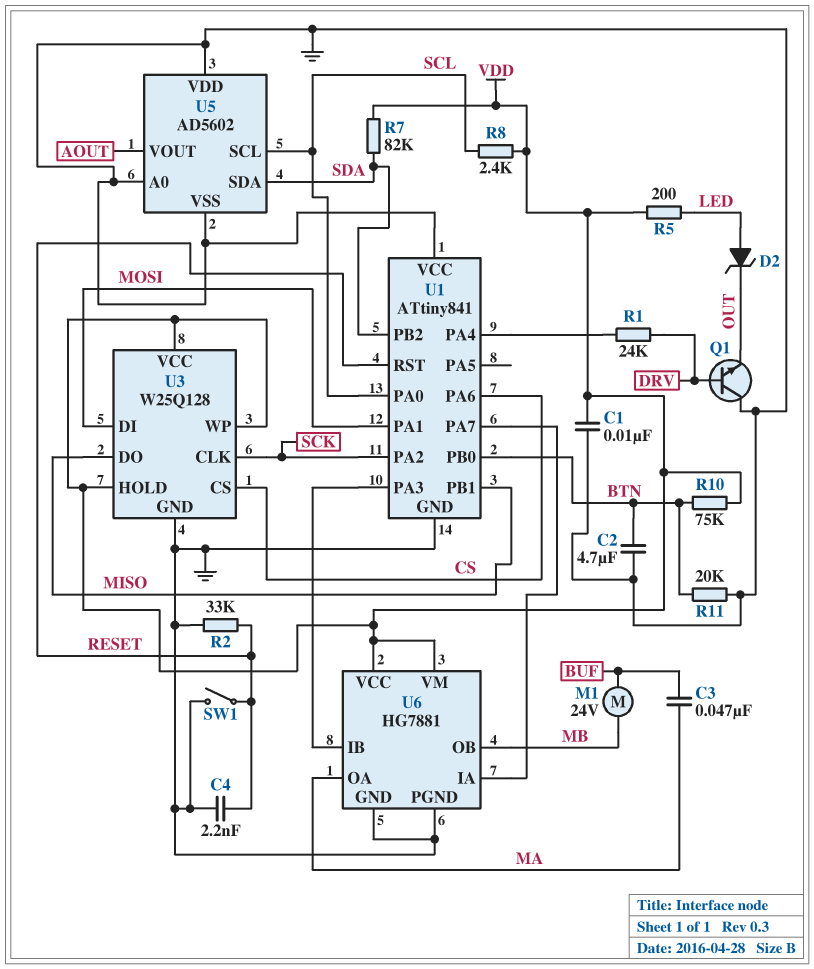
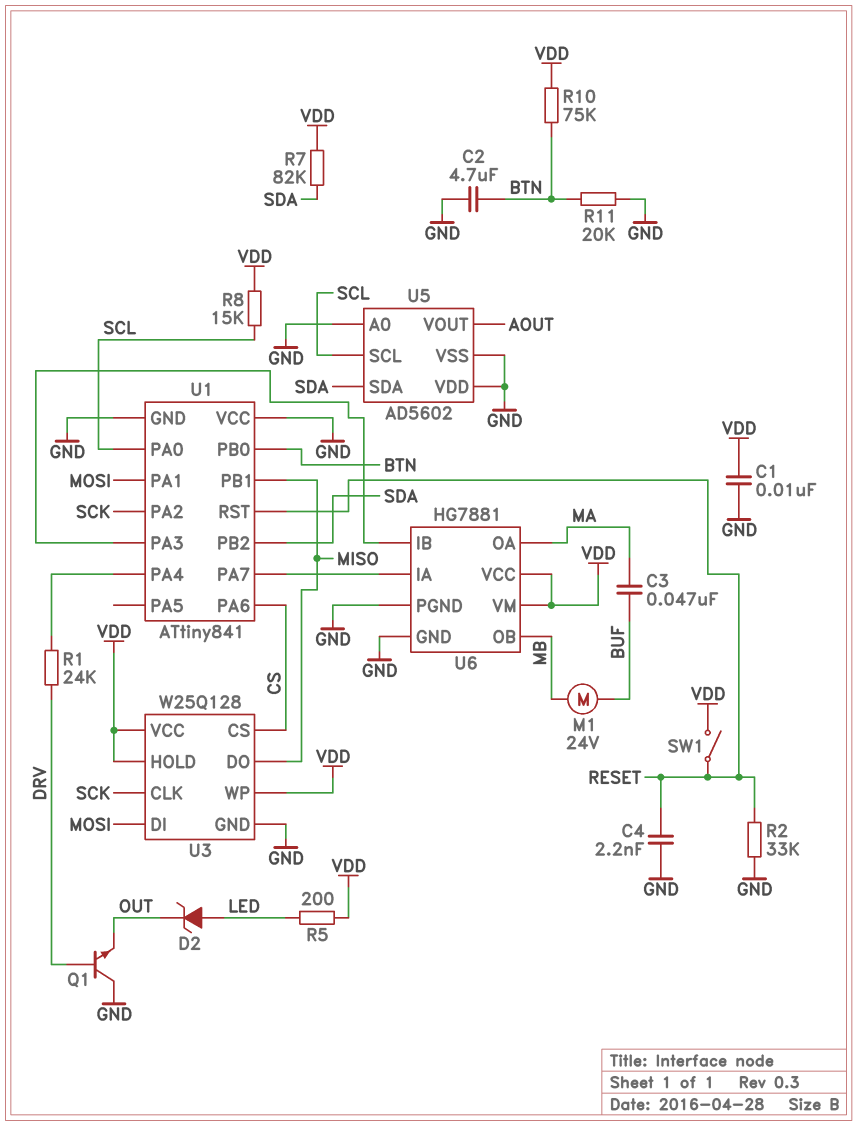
R8: 2.4k (SCL, VDD) -> 15k (SCL, VDD)
SW1: switch (GND, RESET) -> switch (RESET, VDD)

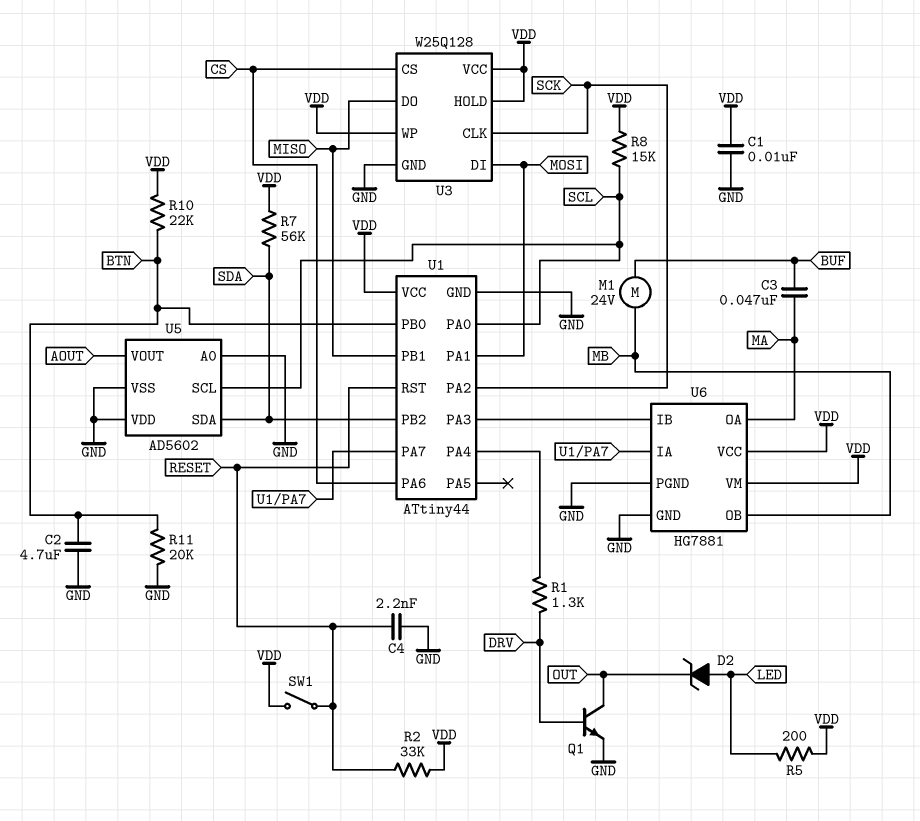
Q1: NPN (B DRV, C GND, E OUT) -> NPN (B DRV, C OUT, E GND)
R1: 24k (DRV, U1/PA4) -> 1.3k (DRV, U1/PA4)
R2: 33k (GND, RESET) -> 33k (RESET, VDD)
R7: 82k (SDA, VDD) -> 56k (SDA, VDD)
R10: 75k (BTN, VDD) -> 22k (BTN, VDD)
U1: ATtiny841 -> ATtiny44
U1 pin VCC: GND -> VDD

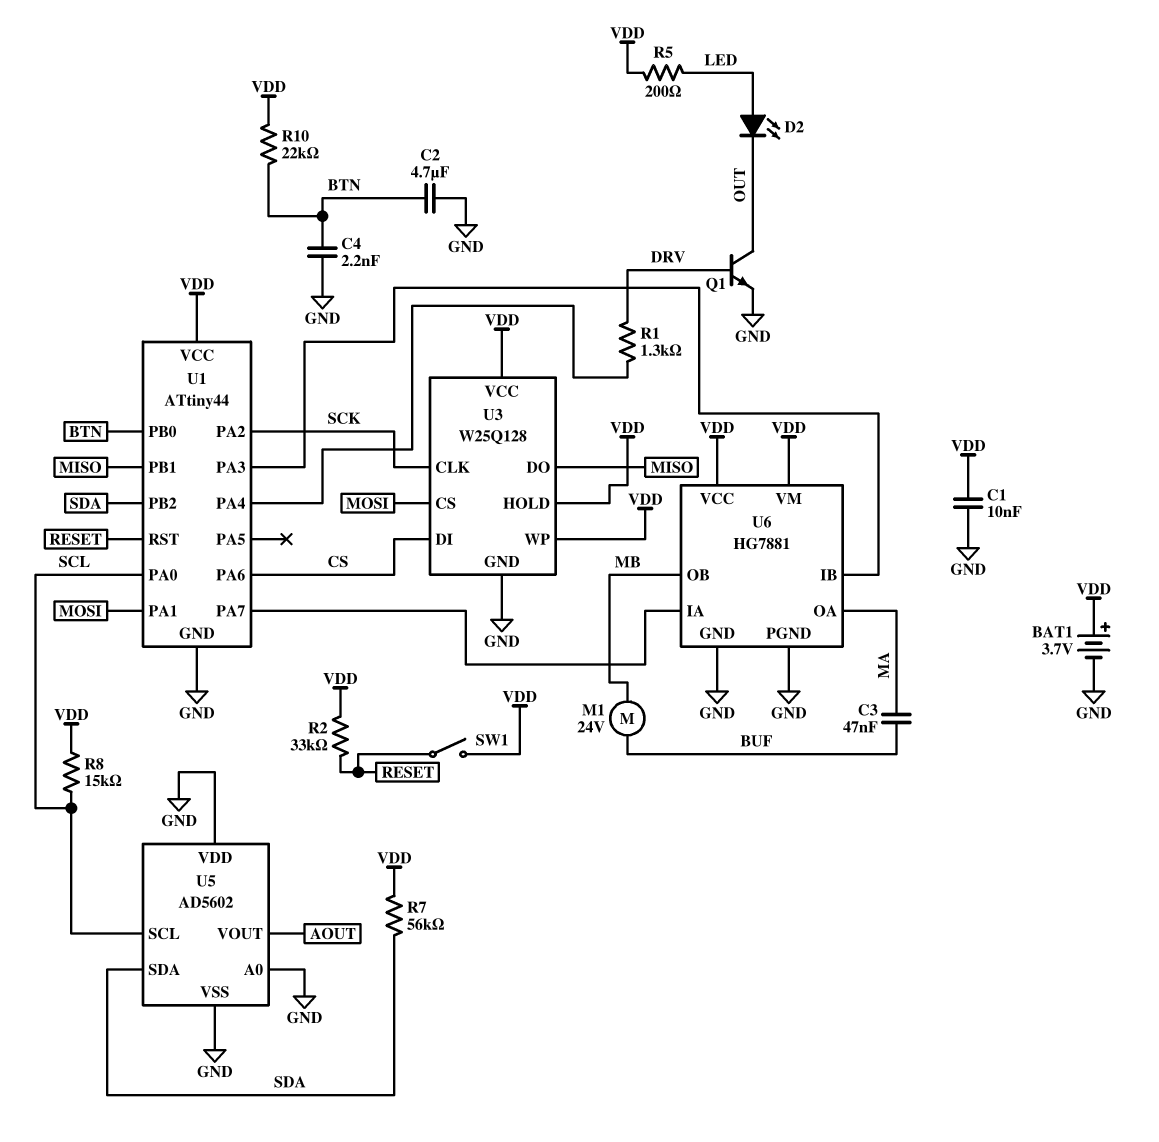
BAT1: none -> 3.7V (plus VDD, minus GND)
C4: 2.2nF (GND, RESET) -> 2.2nF (BTN, GND)
D2: zener (A LED, K OUT) -> LED (A LED, K OUT)
R11: 20k (BTN, GND) -> none
U3 pin CS: CS -> MOSI
U3 pin DI: MOSI -> CS

